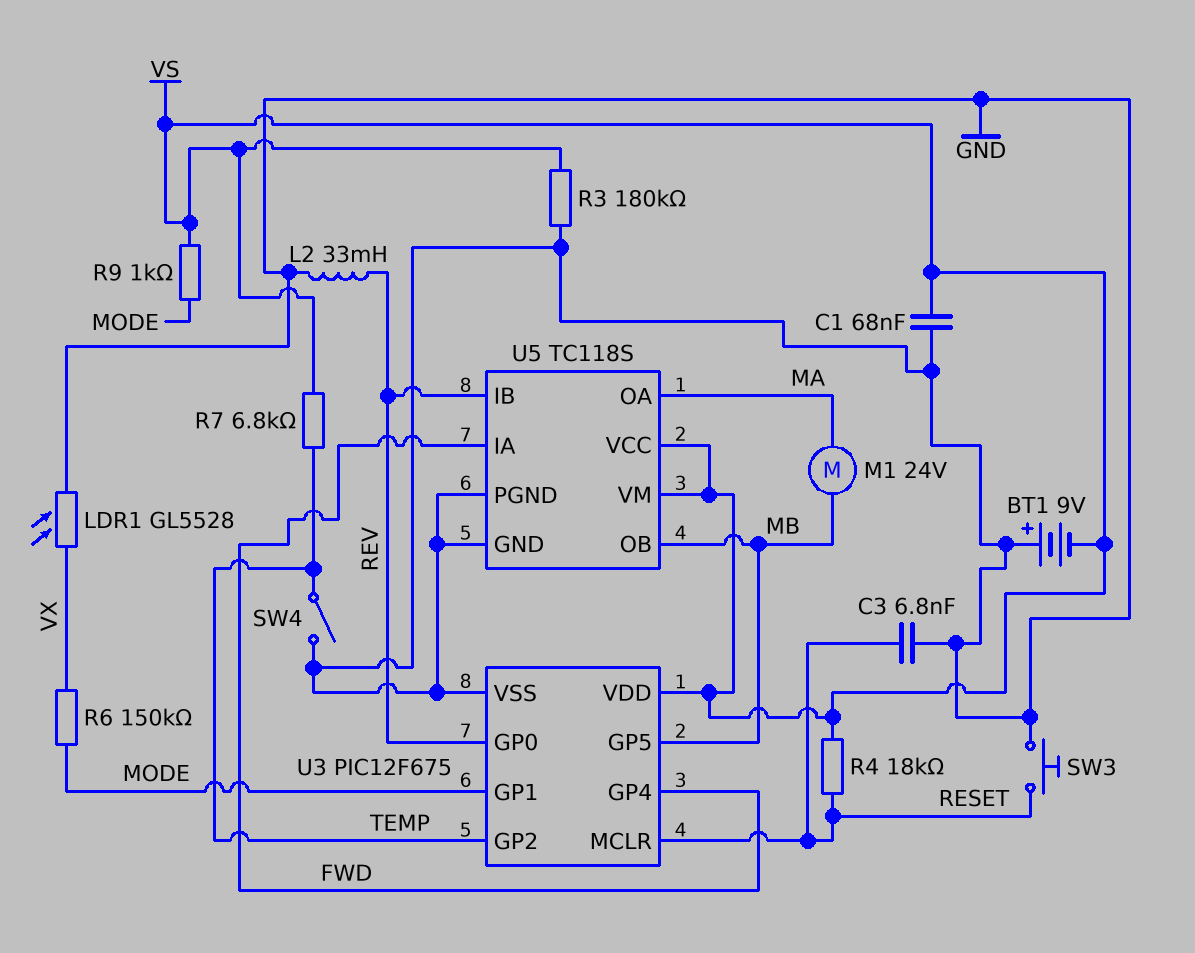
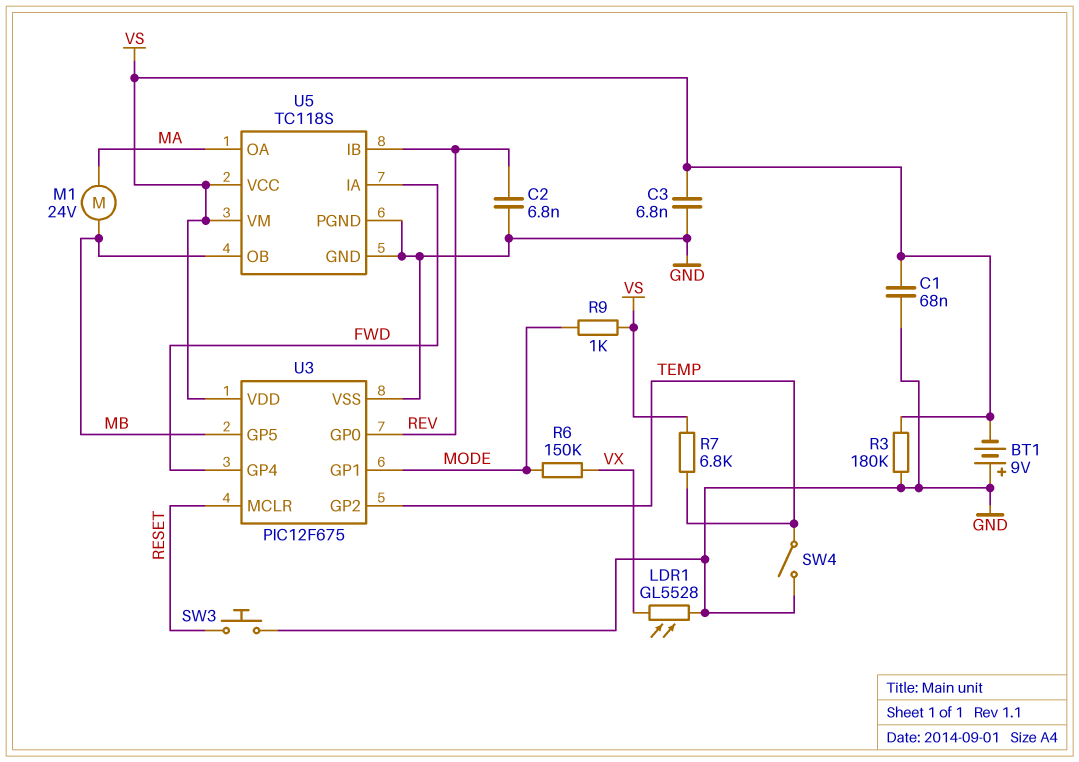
C2: none -> 6.8nF (GND, REV)
C3: 6.8nF (GND, RESET) -> 6.8nF (GND, VS)
L2: 33mH (GND, REV) -> none
R4: 18k (RESET, VS) -> none

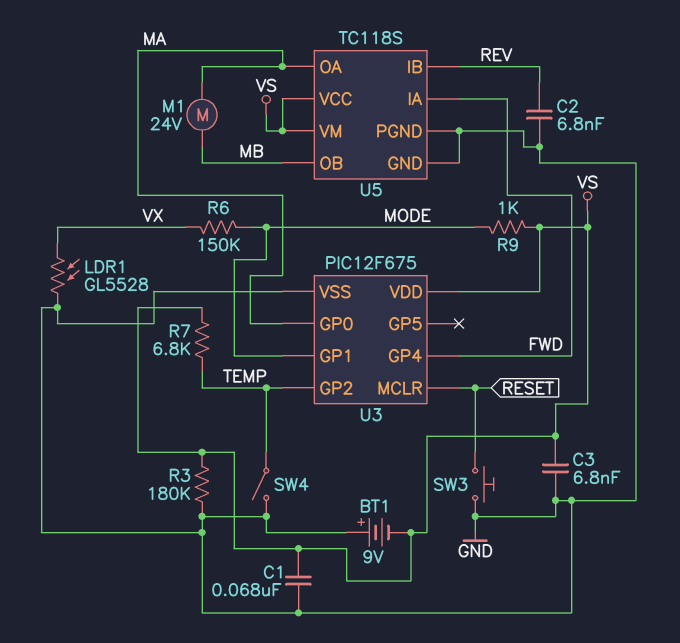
U3 pin GP0: REV -> MA
U3 pin GP5: MB -> none

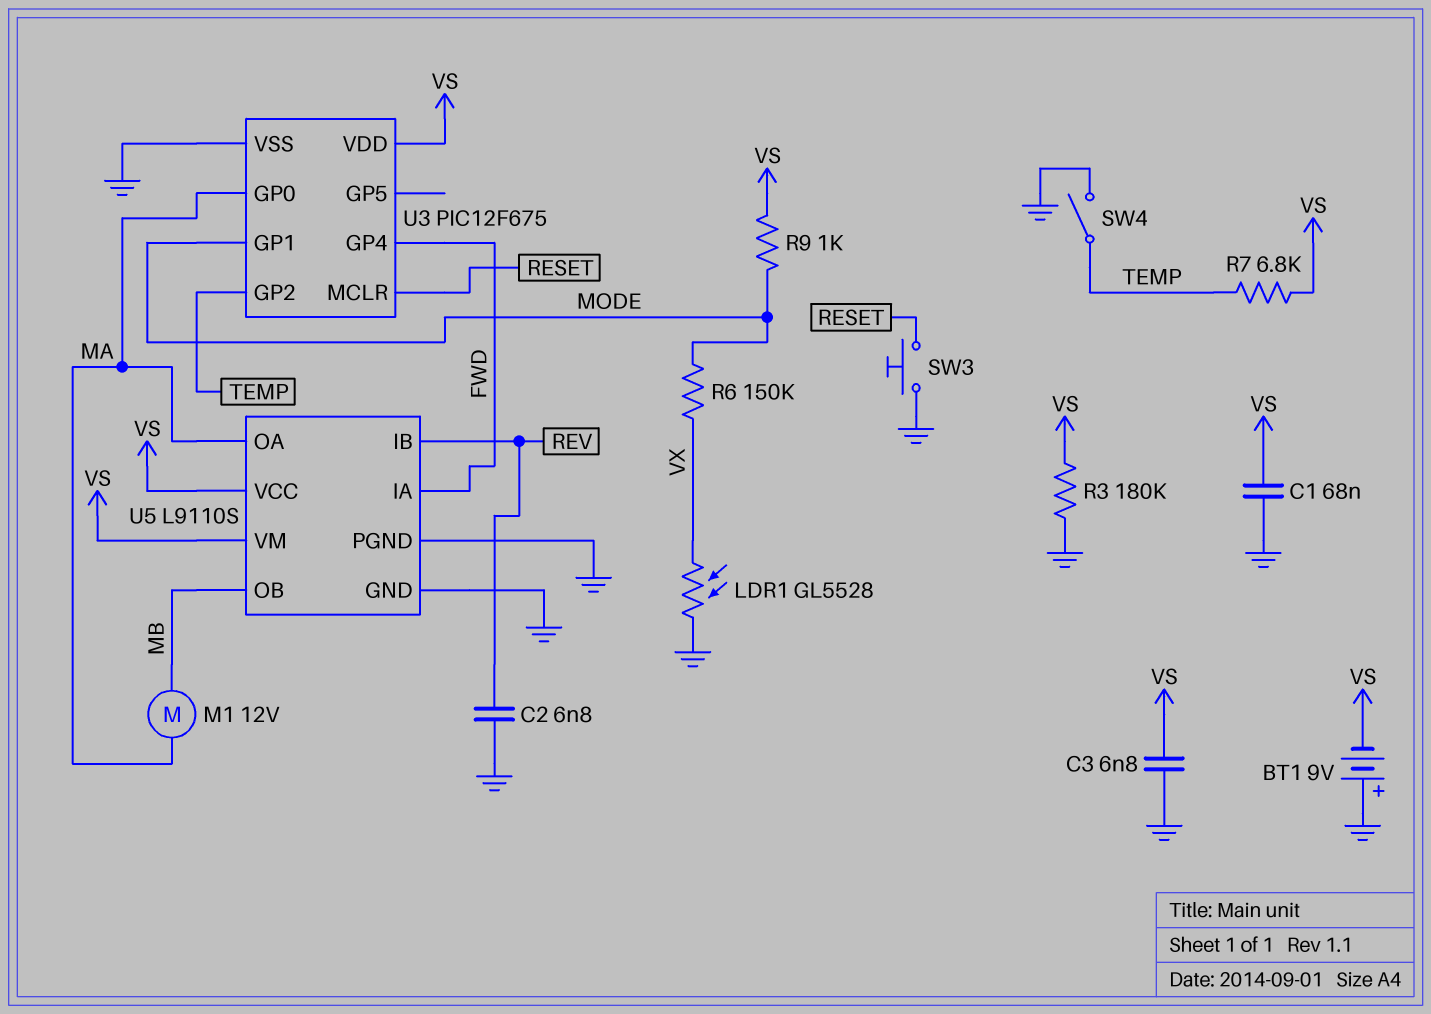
M1: motor 24V (MA, MB) -> motor 12V (MA, MB)
U5: TC118S -> L9110S

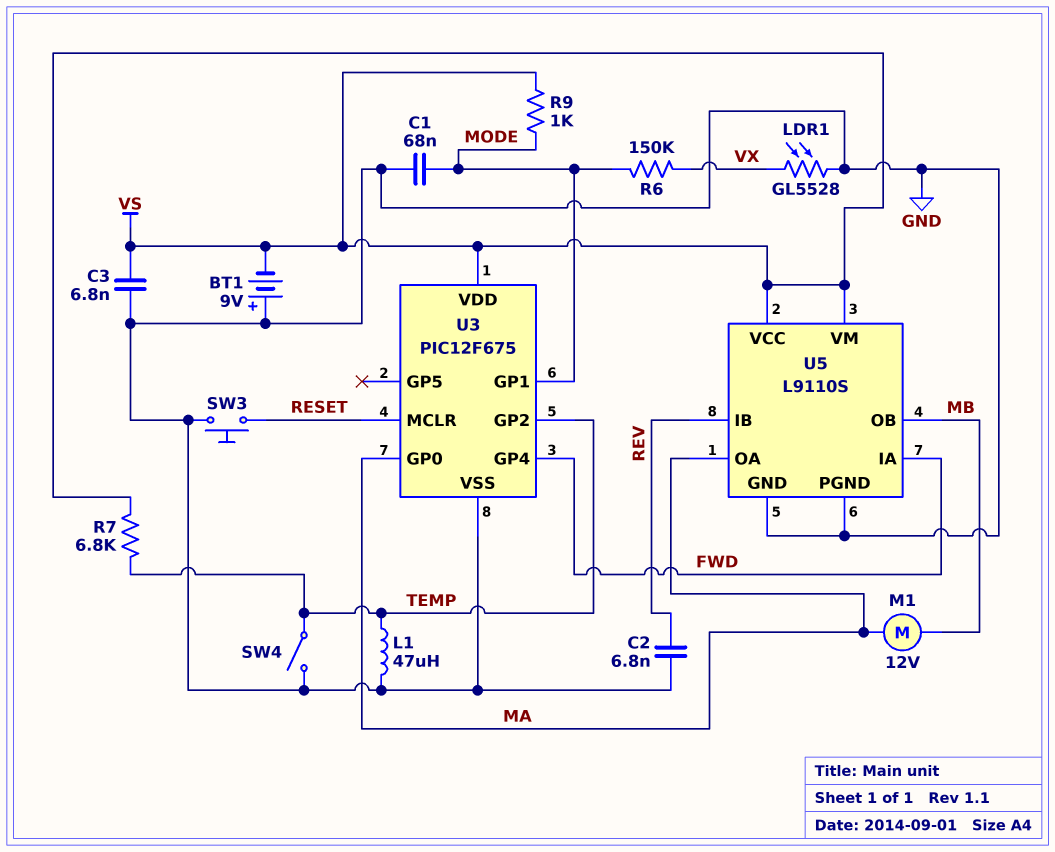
C1: 68nF (GND, VS) -> 68nF (GND, MODE)
L1: none -> 47uH (GND, TEMP)
R3: 180k (GND, VS) -> none

